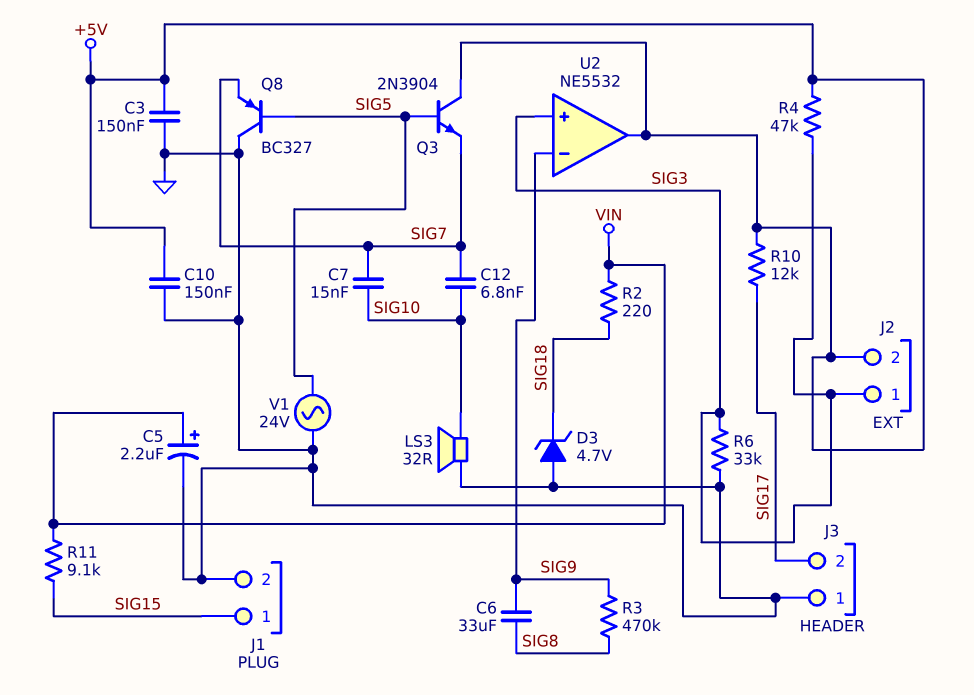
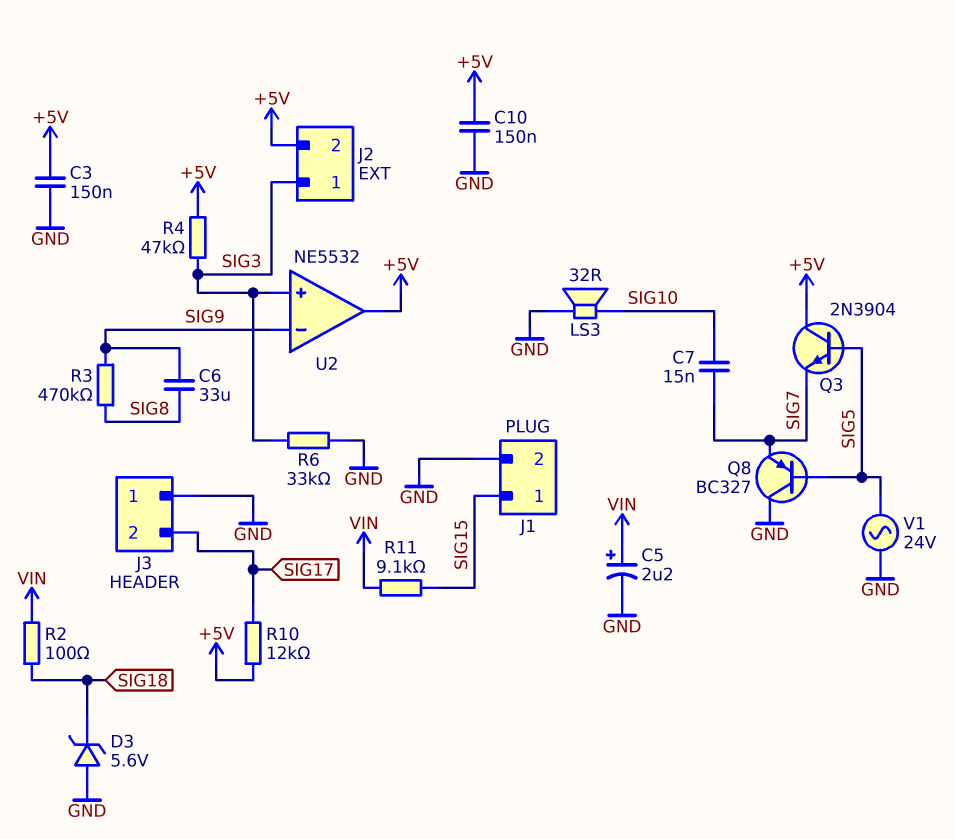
C12: 6.8nF (SIG7, SIG10) -> none
D3: zener 4.7V (A GND, K SIG18) -> zener 5.6V (A GND, K SIG18)
R2: 220 (SIG18, VIN) -> 100 (SIG18, VIN)

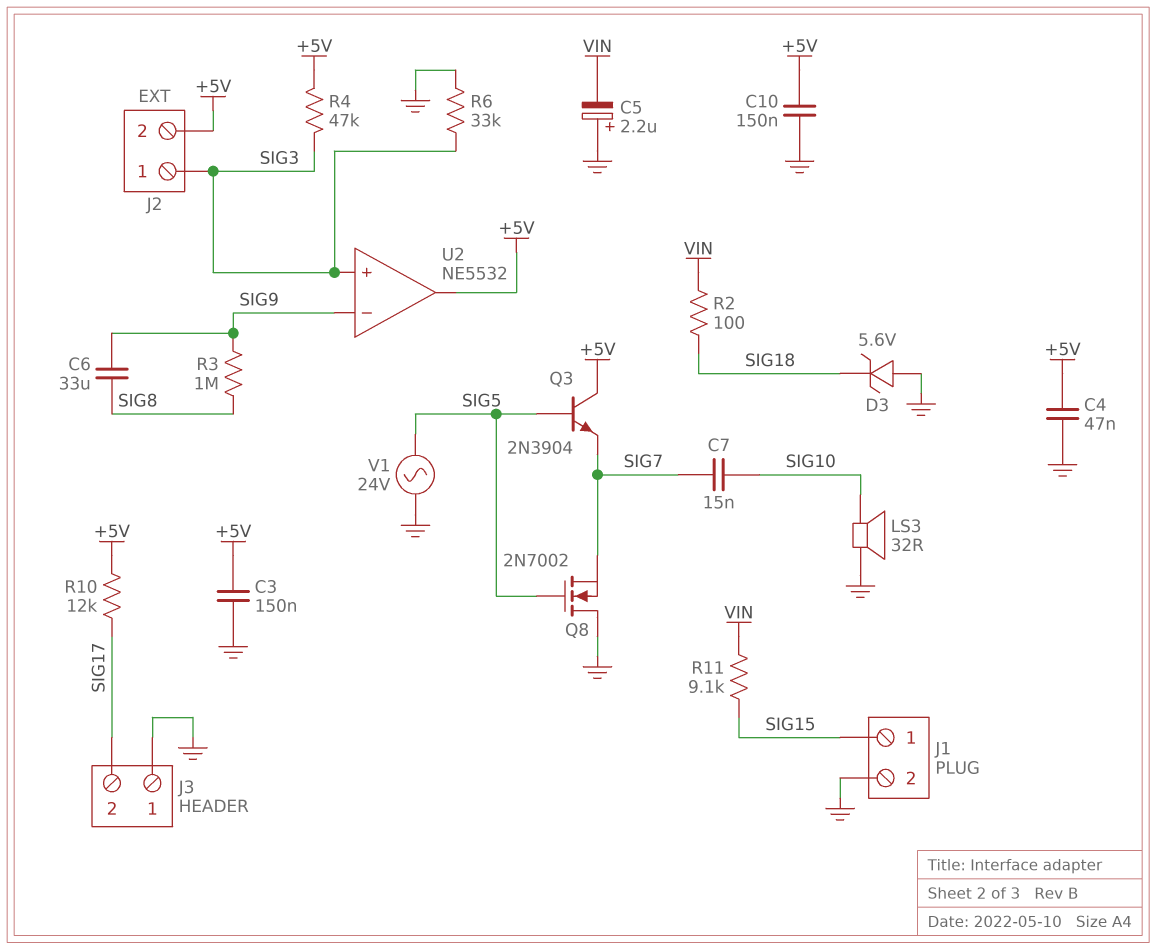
C4: none -> 47nF (+5V, GND)
C5: 2.2uF (plus VIN, minus GND) -> 2.2uF (plus GND, minus VIN)
Q8: PNP BC327 (B SIG5, C GND, E SIG7) -> NMOS 2N7002 (G SIG5, D GND, S SIG7)
R3: 470k (SIG8, SIG9) -> 1M (SIG8, SIG9)

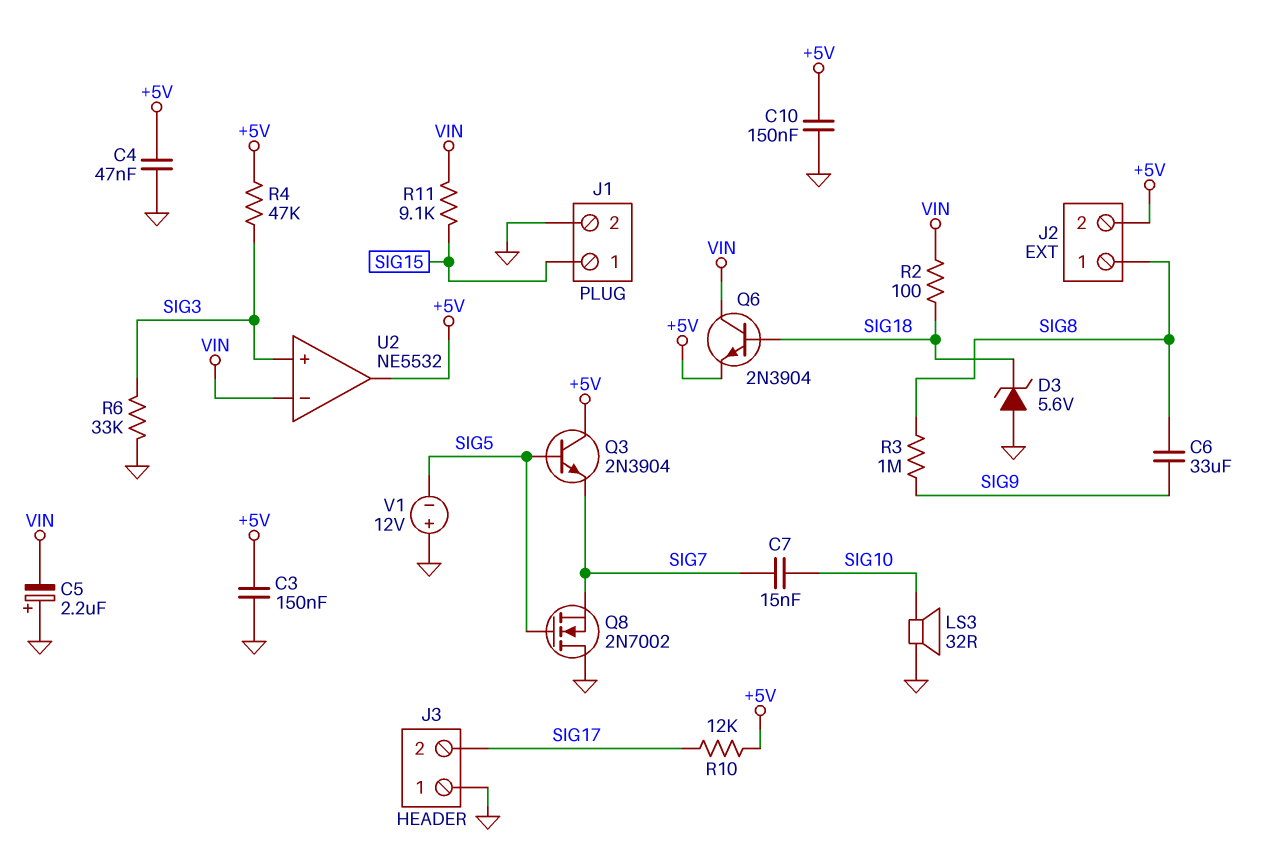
J2 pin 1: SIG3 -> SIG8
Q6: none -> NPN 2N3904 (B SIG18, C VIN, E +5V)
U2 pin in-: SIG9 -> VIN
V1: AC 24V (GND, SIG5) -> 12V (plus GND, minus SIG5)

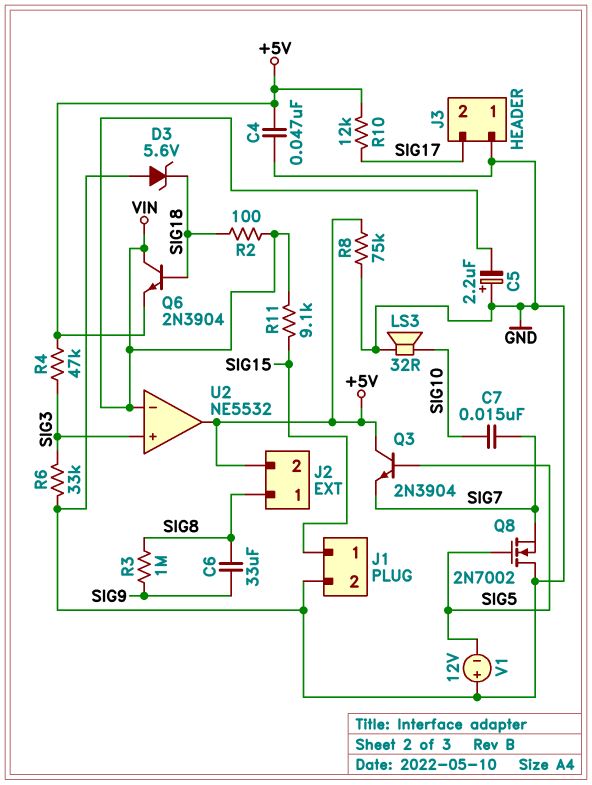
C3: 150nF (+5V, GND) -> none
C10: 150nF (+5V, GND) -> none
R8: none -> 75k (+5V, GND)

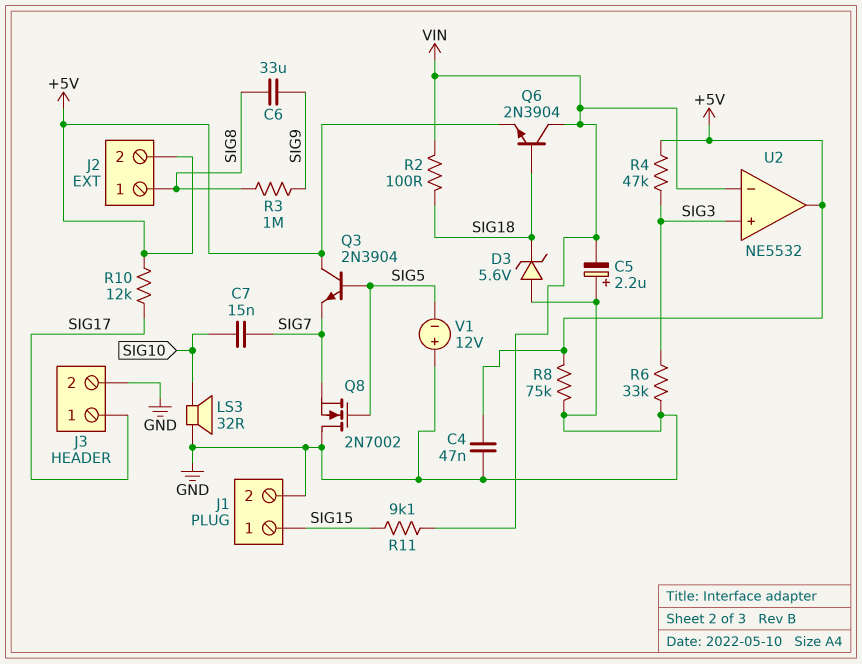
J3 pin 1: GND -> SIG17
J3 pin 2: SIG17 -> GND

